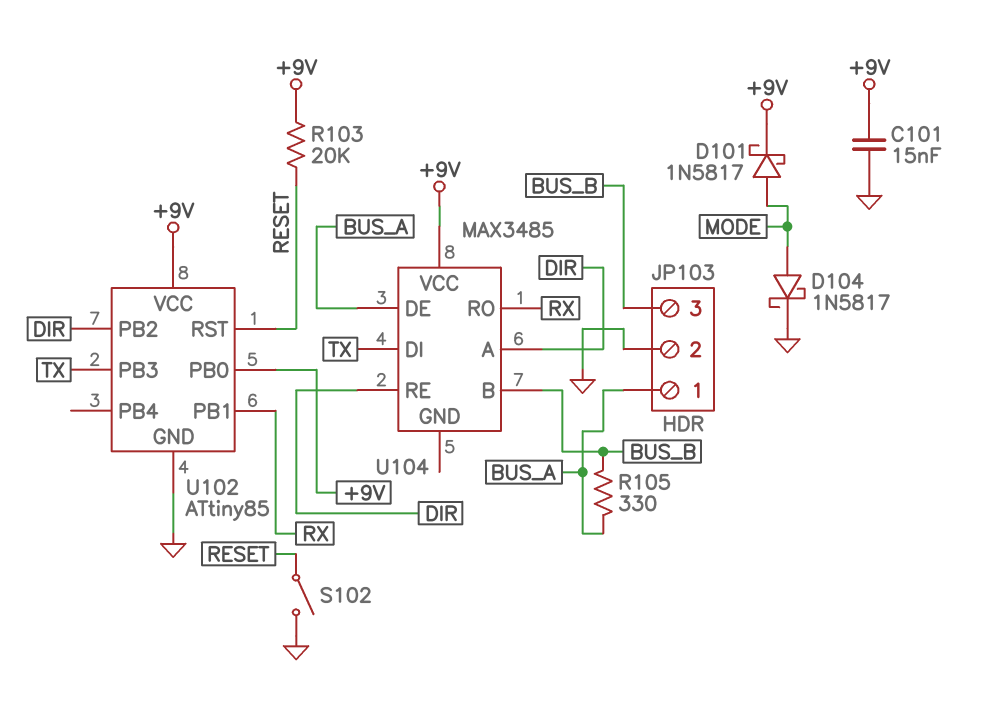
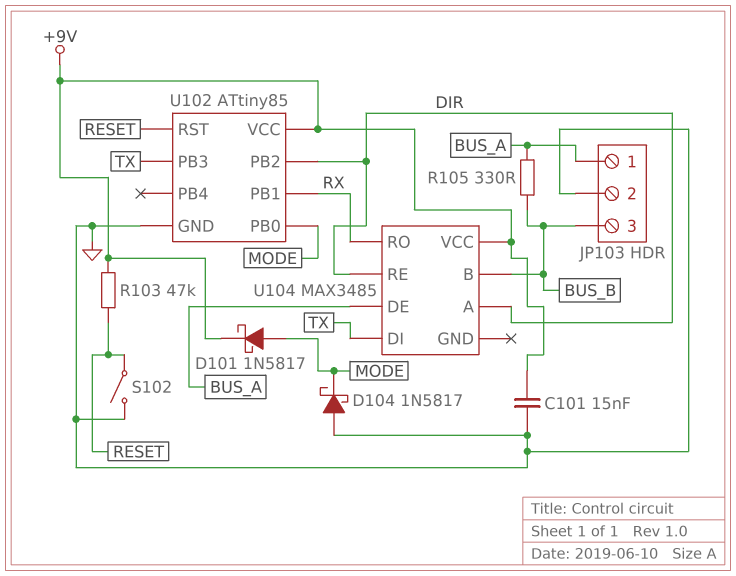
D104: schottky 1N5817 (A MODE, K GND) -> schottky 1N5817 (A GND, K MODE)
R103: 20k (+9V, RESET) -> 47k (+9V, RESET)
U102 pin PB0: +9V -> MODE

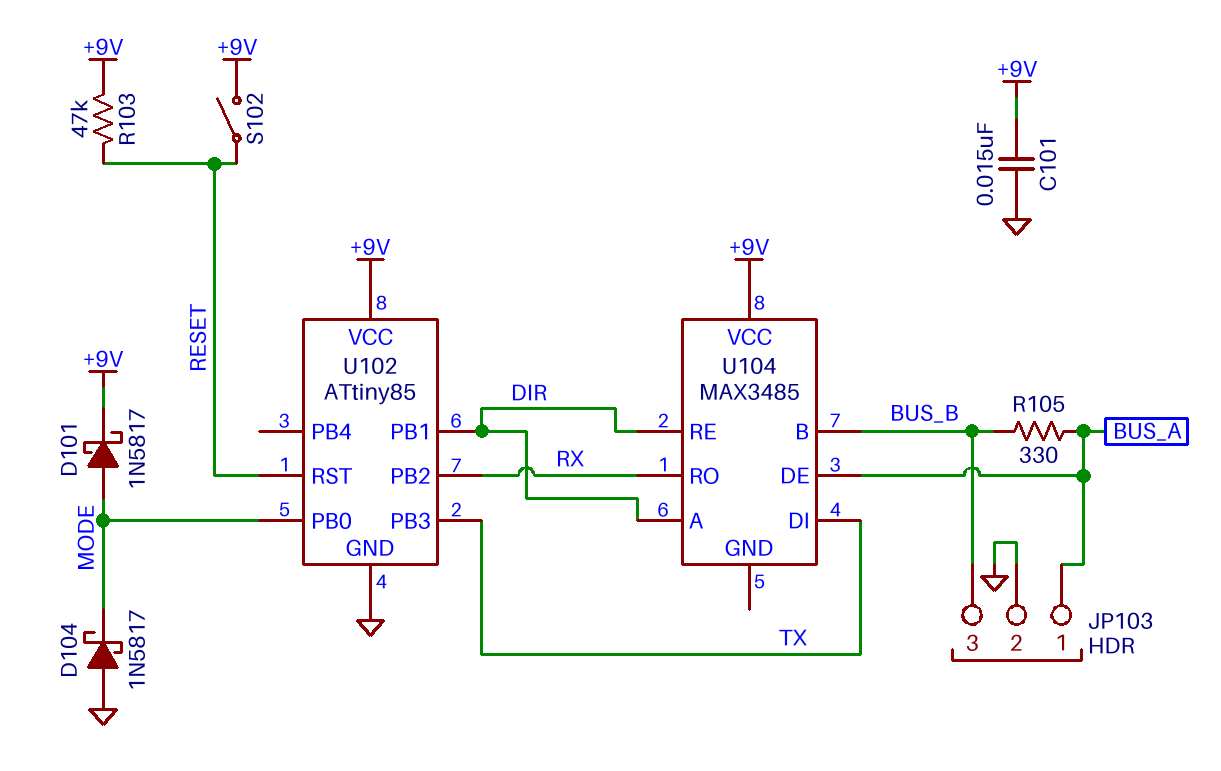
S102: switch (GND, RESET) -> switch (+9V, RESET)
U102 pin PB1: RX -> DIR
U102 pin PB2: DIR -> RX

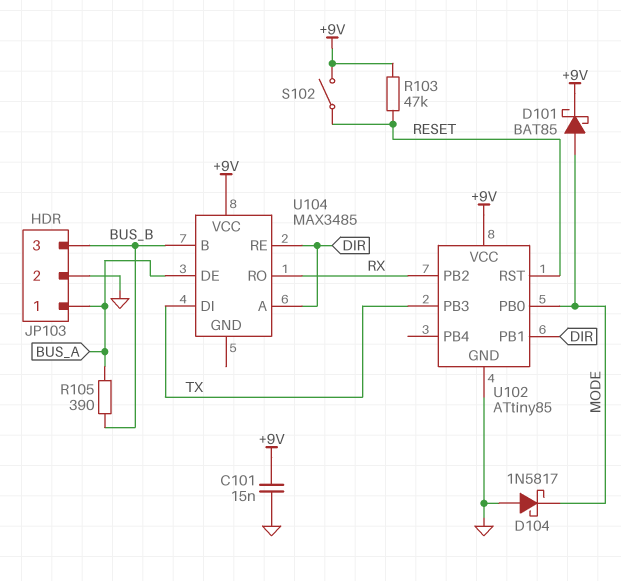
D101: schottky 1N5817 (A MODE, K +9V) -> schottky BAT85 (A MODE, K +9V)
R105: 330 (BUS_A, BUS_B) -> 390 (BUS_A, BUS_B)

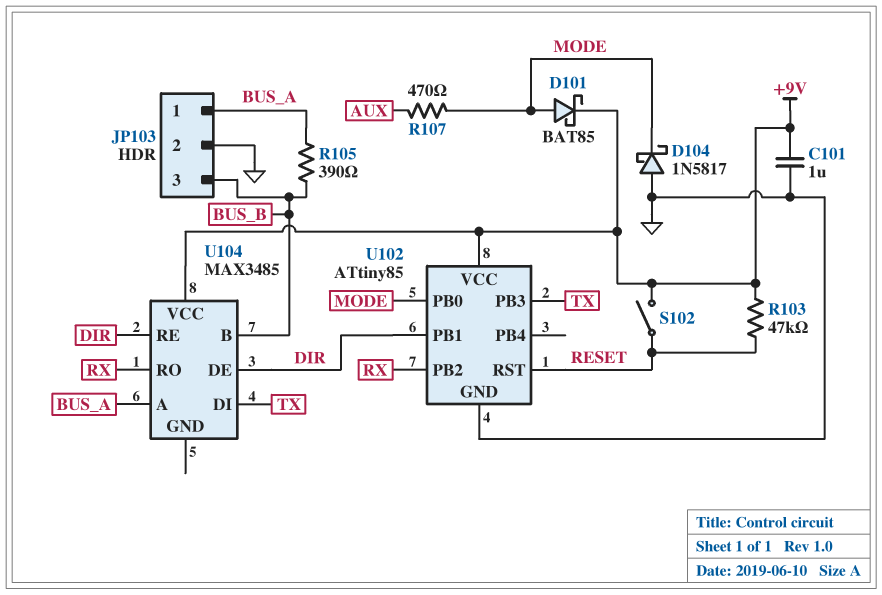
C101: 15nF (+9V, GND) -> 1uF (+9V, GND)
R107: none -> 470 (AUX, MODE)
U104 pin A: DIR -> BUS_A
U104 pin DE: BUS_A -> DIR

